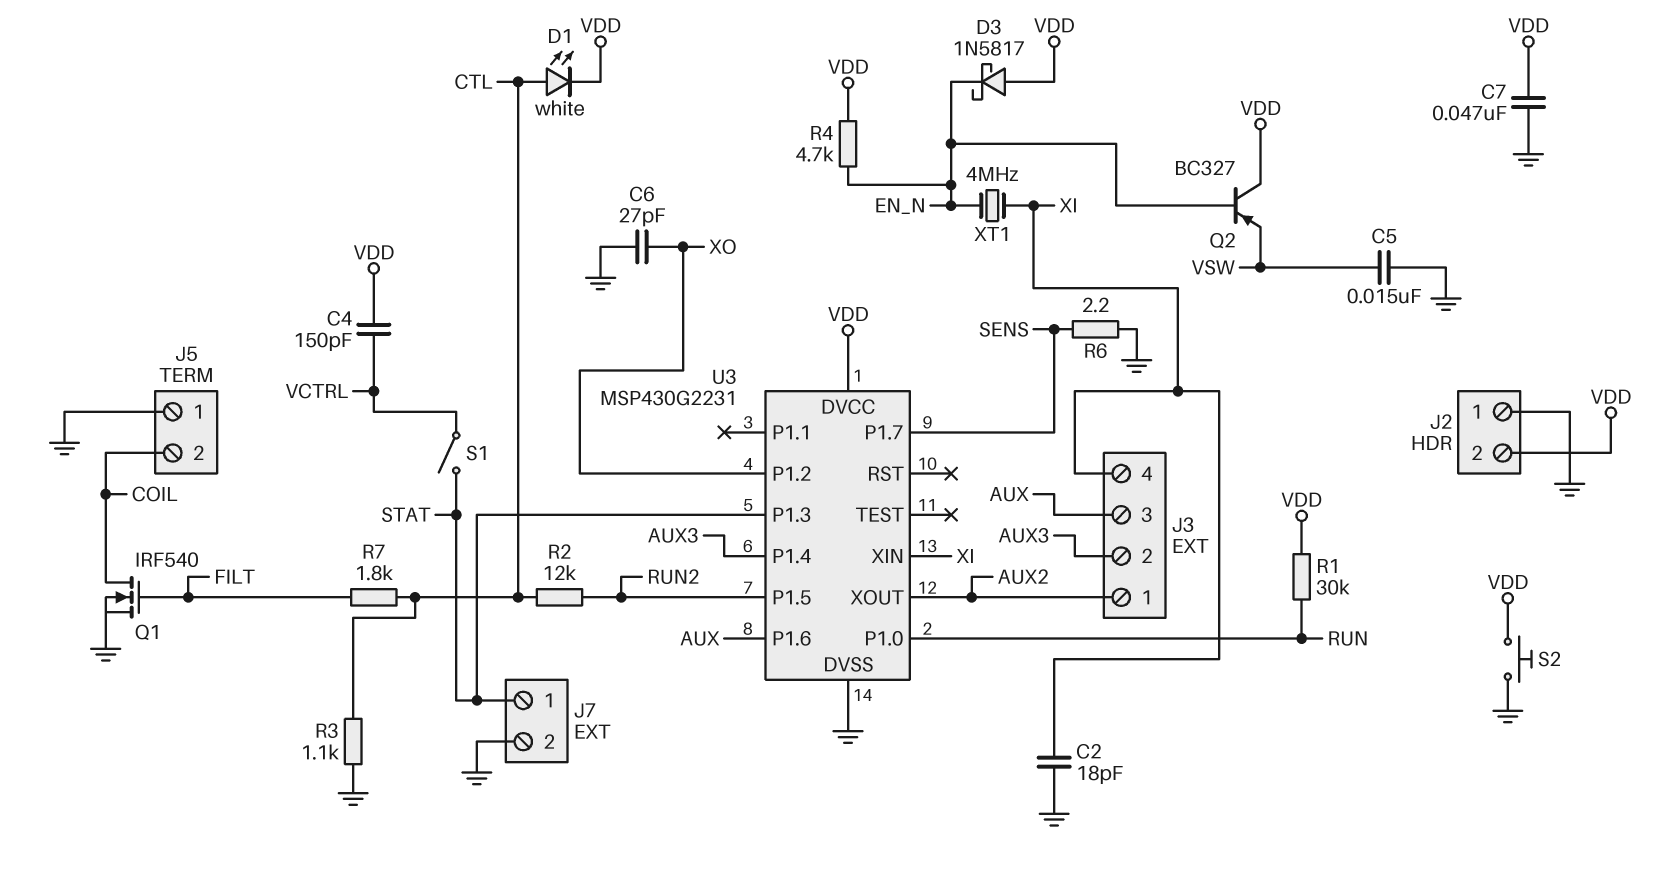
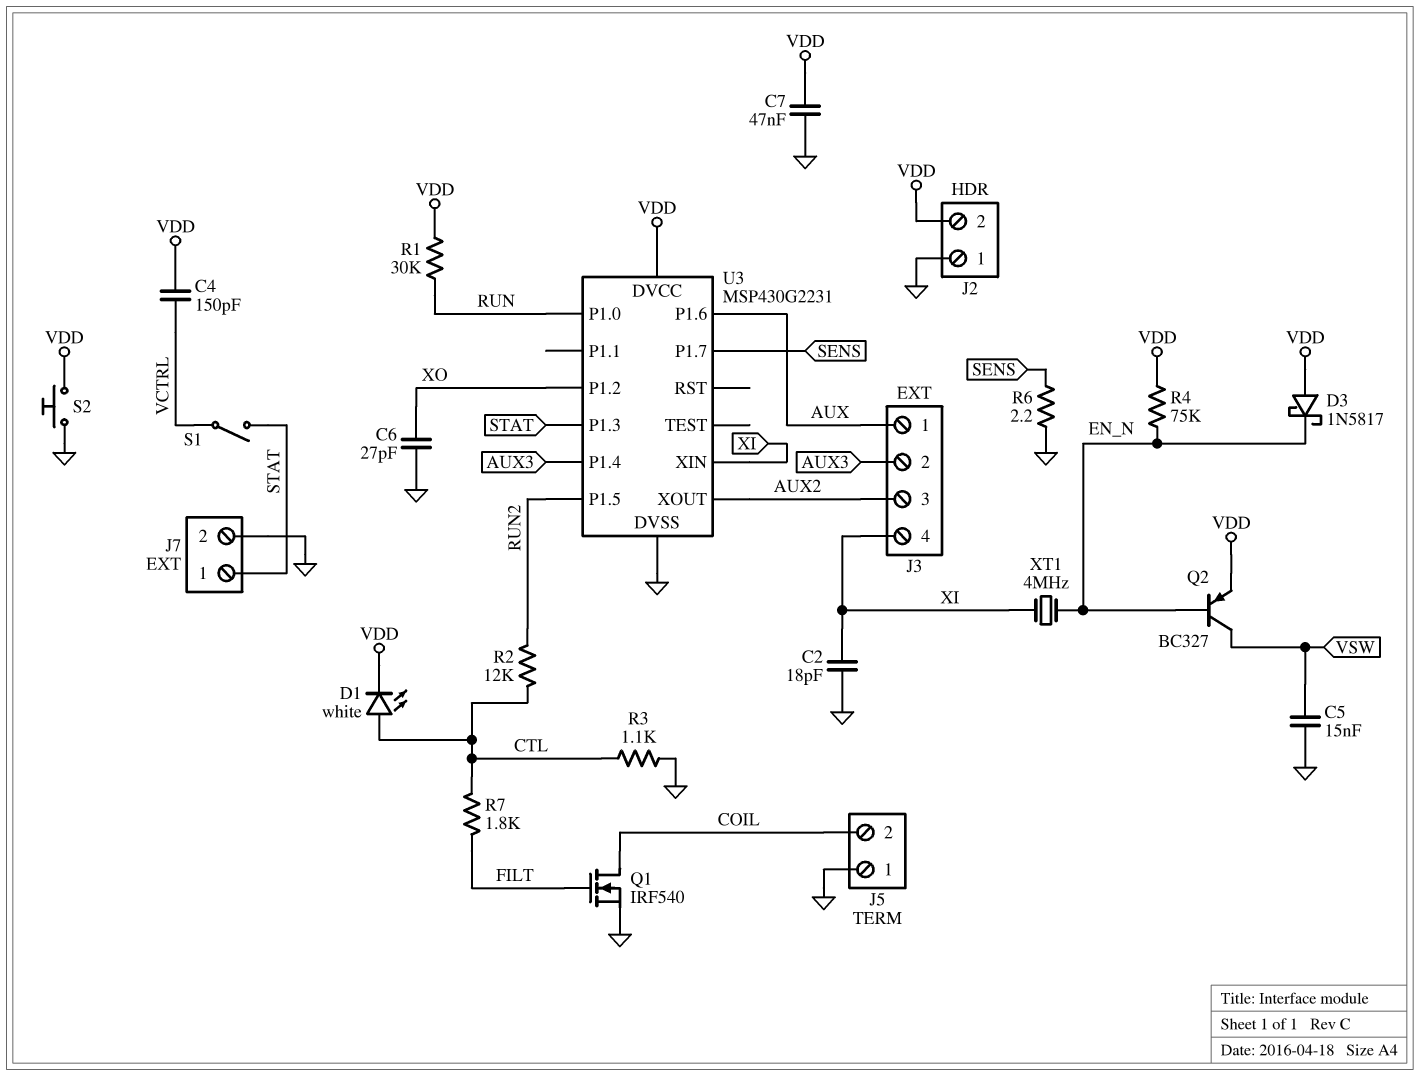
J3 pin 1: AUX2 -> AUX
J3 pin 3: AUX -> AUX2
Q2: PNP BC327 (B EN_N, C VDD, E VSW) -> PNP BC327 (B EN_N, C VSW, E VDD)
R4: 4.7k (EN_N, VDD) -> 75k (EN_N, VDD)

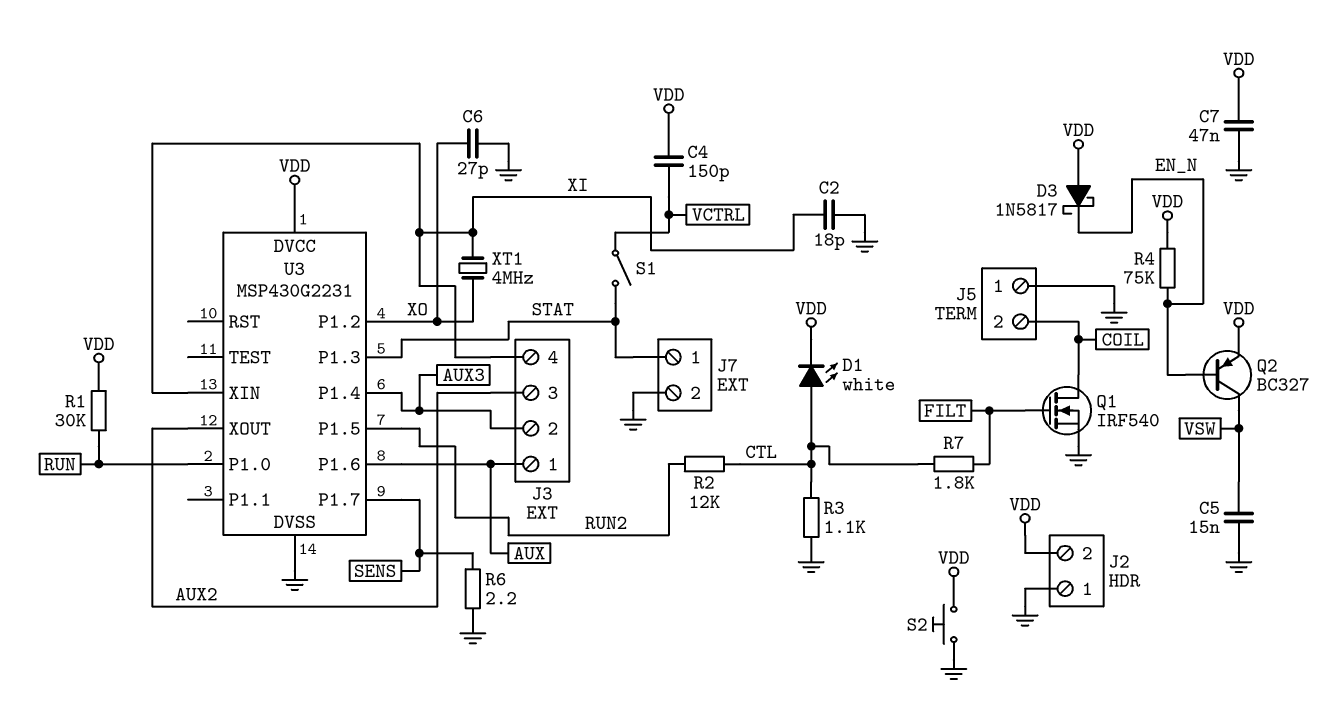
XT1: 4MHz (EN_N, XI) -> 4MHz (XI, XO)

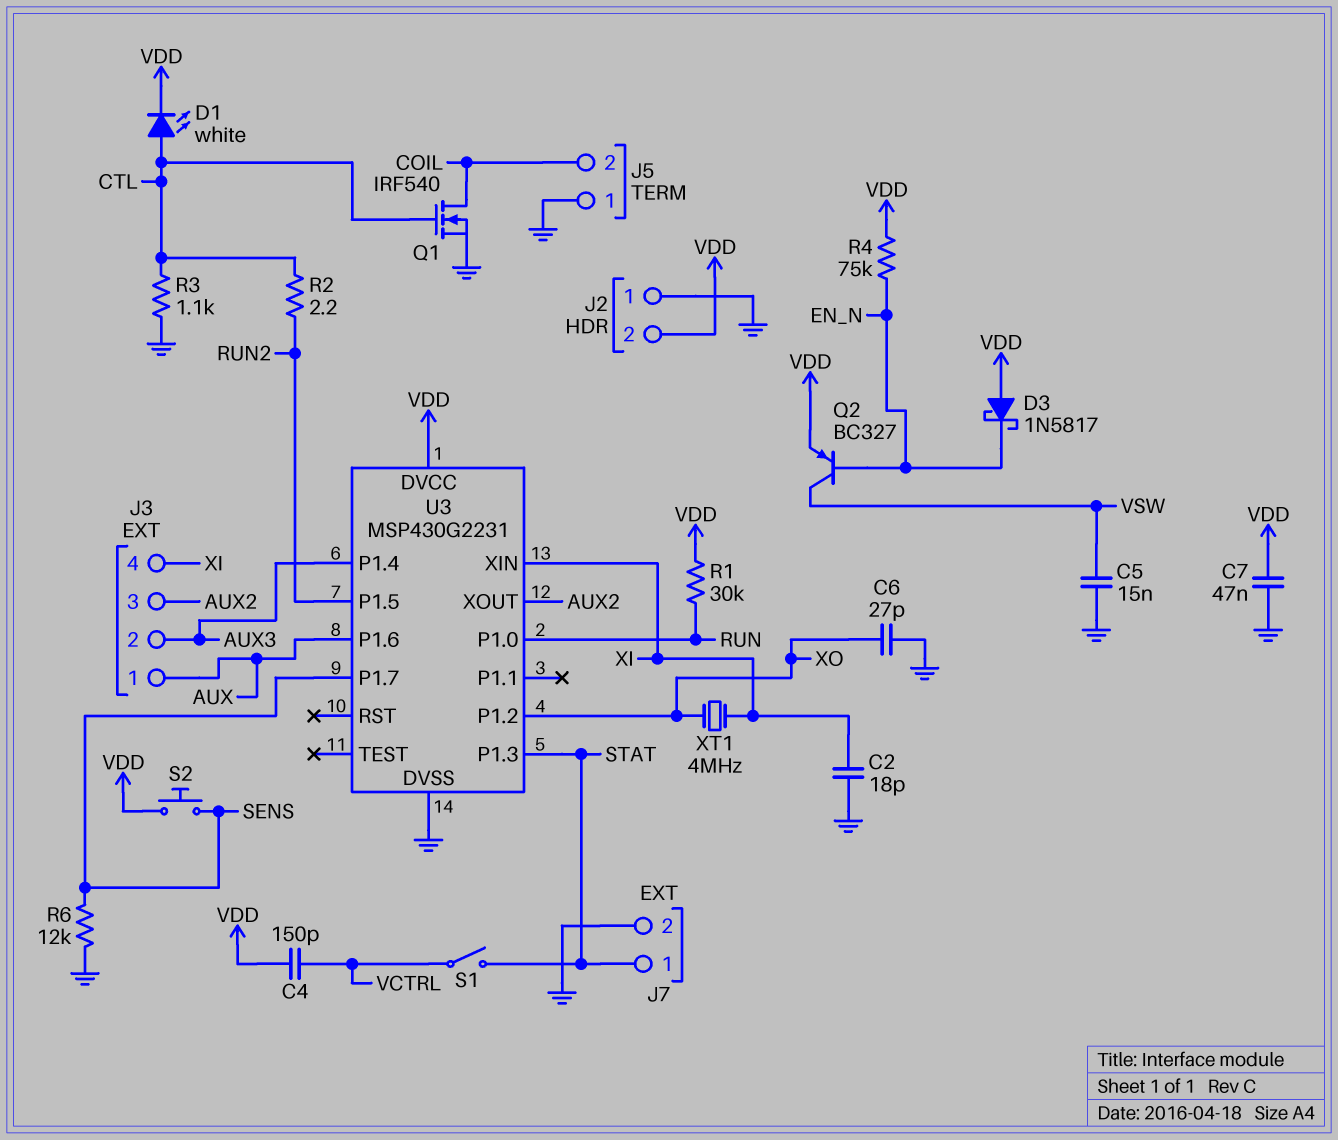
Q1: NMOS IRF540 (G FILT, D COIL, S GND) -> NMOS IRF540 (G CTL, D COIL, S GND)
R2: 12k (CTL, RUN2) -> 2.2 (CTL, RUN2)
R6: 2.2 (GND, SENS) -> 12k (GND, SENS)
R7: 1.8k (CTL, FILT) -> none
S2: button (GND, VDD) -> button (SENS, VDD)

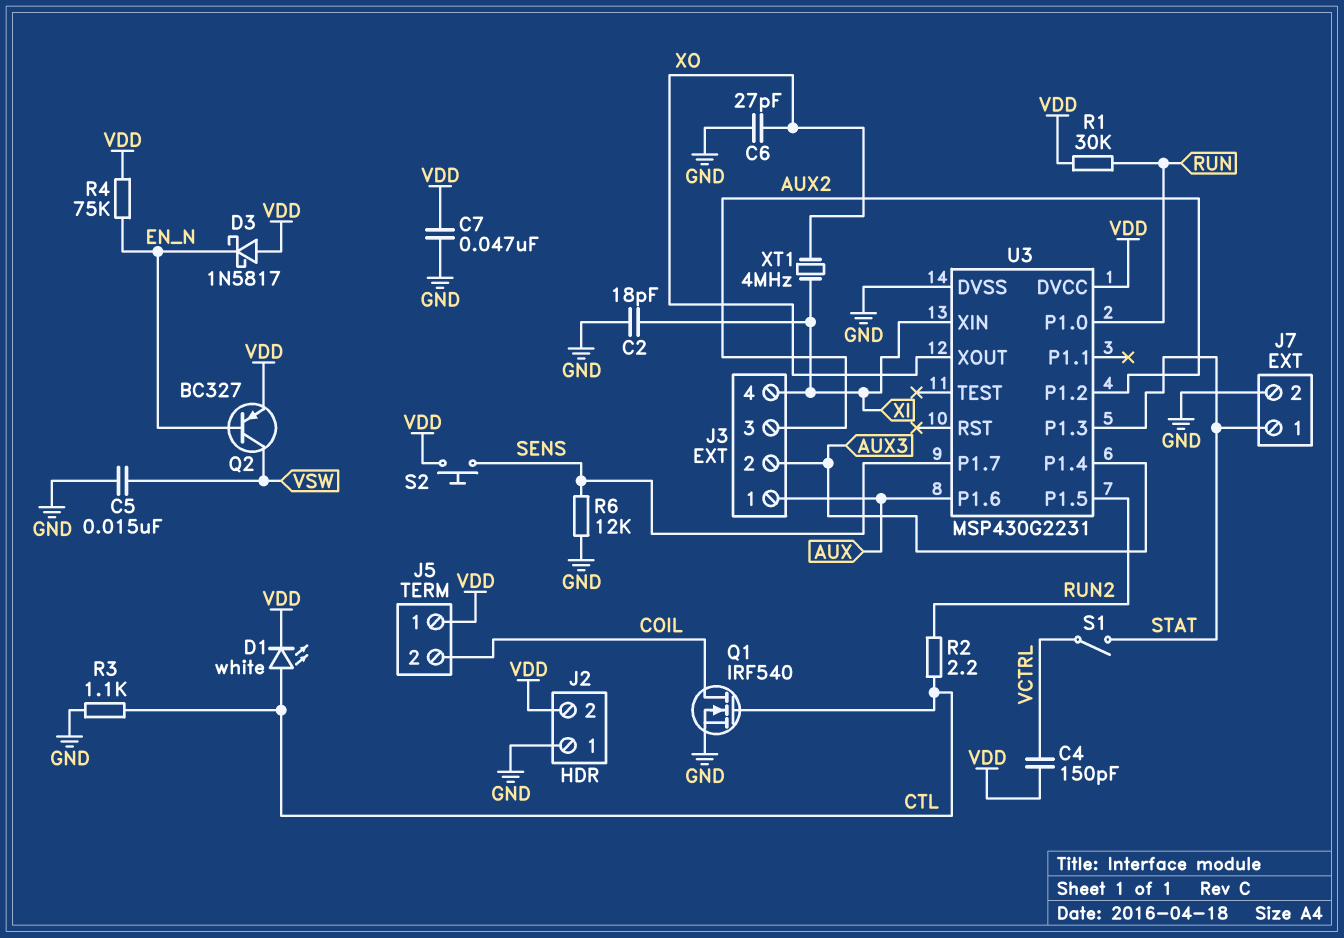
J5 pin 1: GND -> VDD
U3 pin P1.2: XO -> AUX2
U3 pin XOUT: AUX2 -> XO

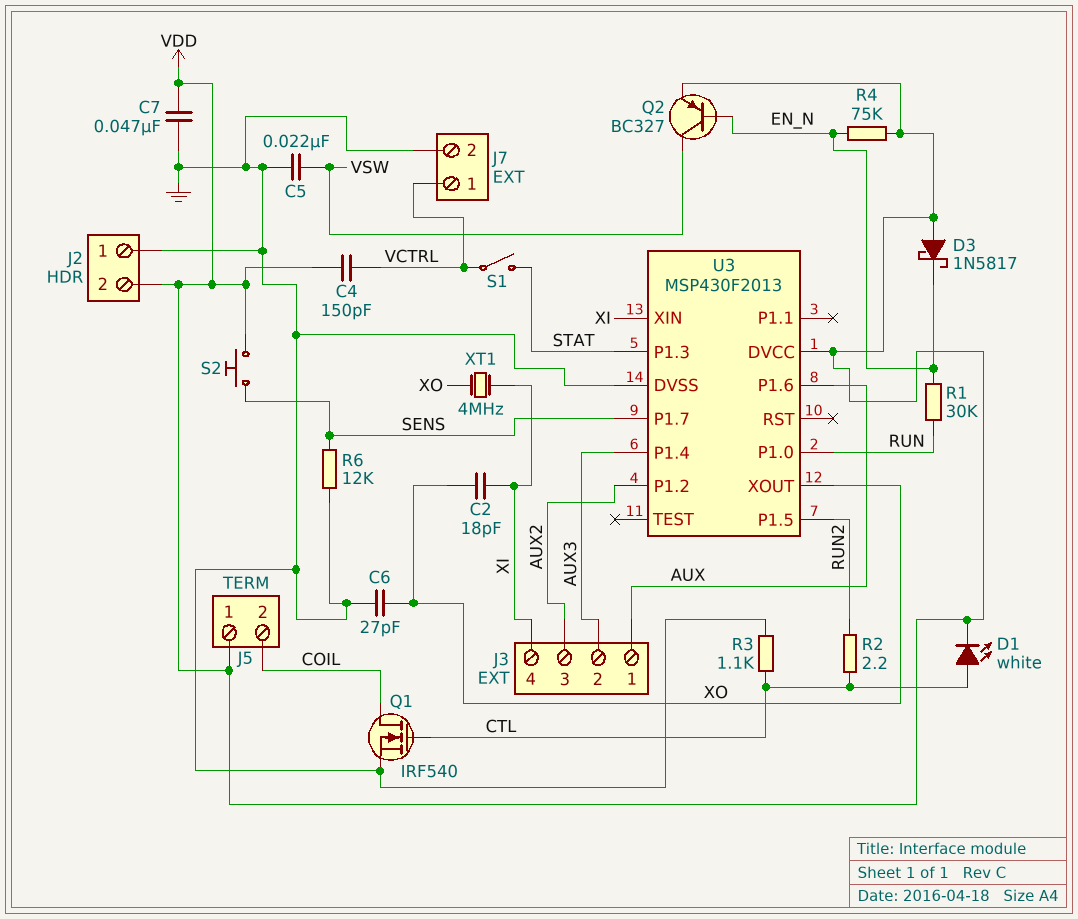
C2: 18pF (GND, XI) -> 18pF (XI, XO)
C5: 15nF (GND, VSW) -> 22nF (GND, VSW)
J7 pin 1: STAT -> VCTRL
R1: 30k (RUN, VDD) -> 30k (EN_N, RUN)
U3: MSP430G2231 -> MSP430F2013

